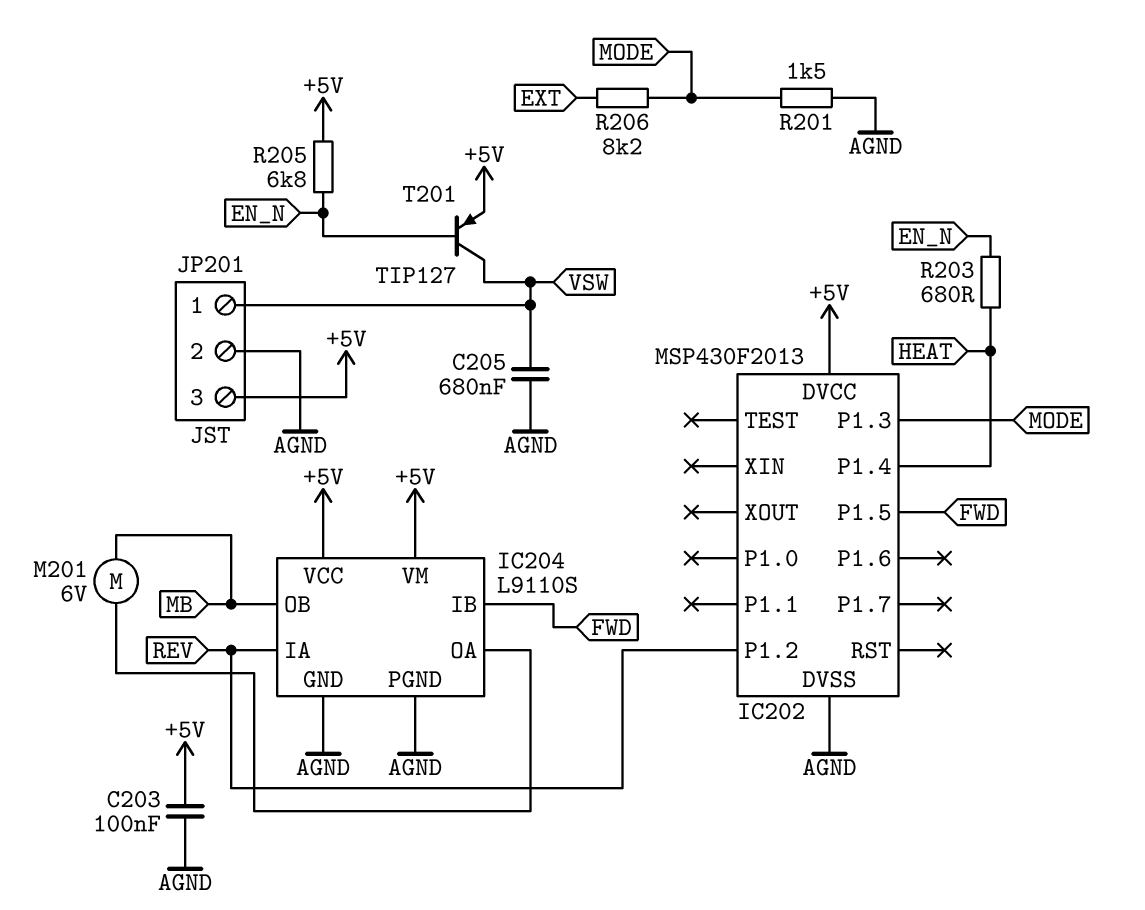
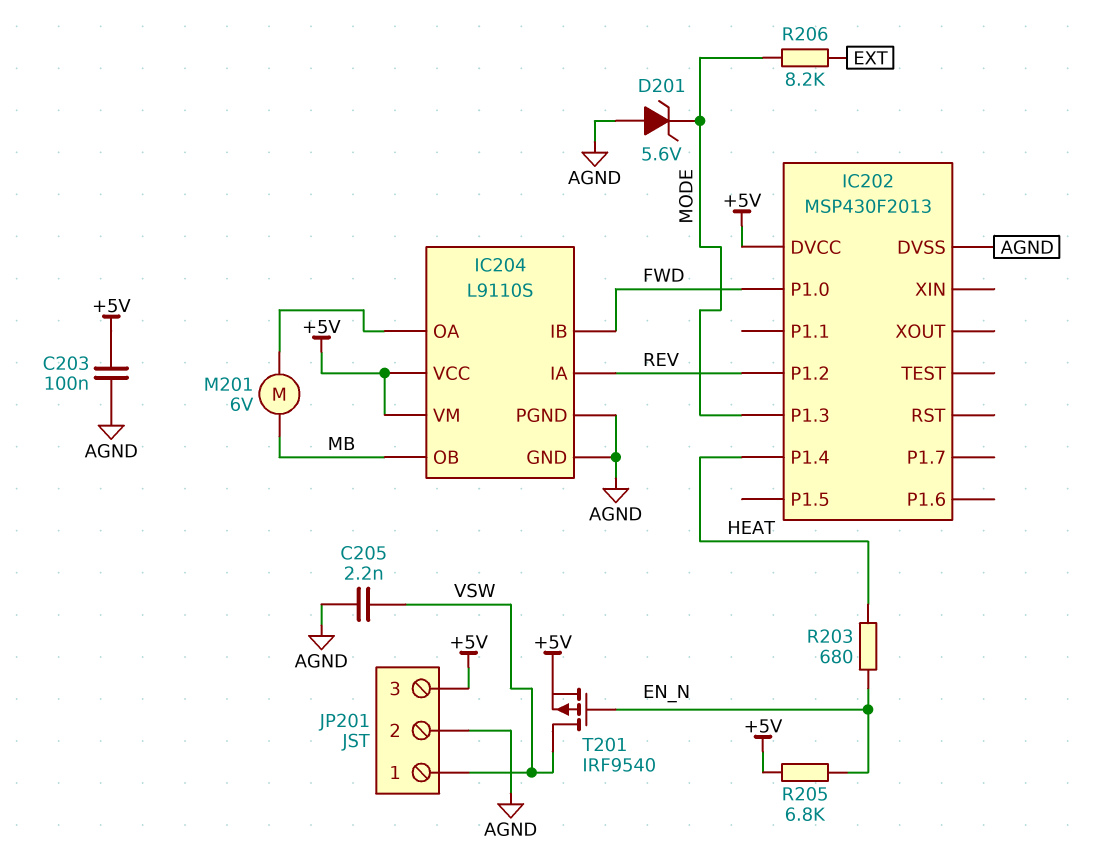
C205: 680nF (AGND, VSW) -> 2.2nF (AGND, VSW)
D201: none -> zener 5.6V (A AGND, K MODE)
IC202 pin P1.0: none -> FWD
IC202 pin P1.5: FWD -> none
R201: 1.5k (AGND, MODE) -> none
T201: PNP TIP127 (B EN_N, C VSW, E +5V) -> PMOS IRF9540 (G EN_N, D VSW, S +5V)

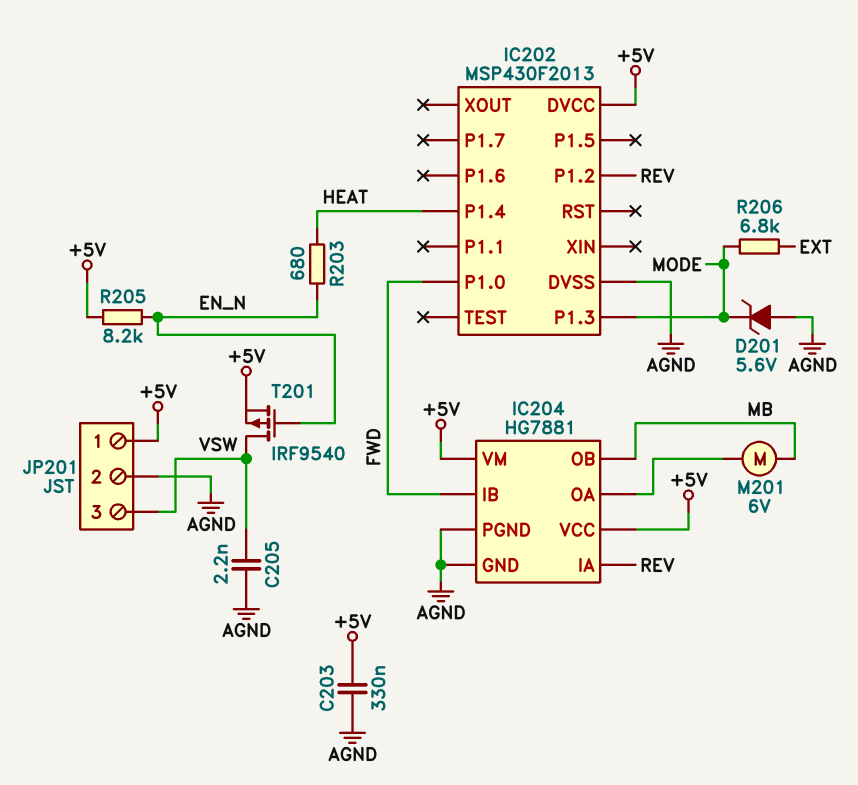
C203: 100nF (+5V, AGND) -> 330nF (+5V, AGND)
IC204: L9110S -> HG7881
JP201 pin 1: VSW -> +5V
JP201 pin 3: +5V -> VSW
R205: 6.8k (+5V, EN_N) -> 8.2k (+5V, EN_N)
R206: 8.2k (EXT, MODE) -> 6.8k (EXT, MODE)

